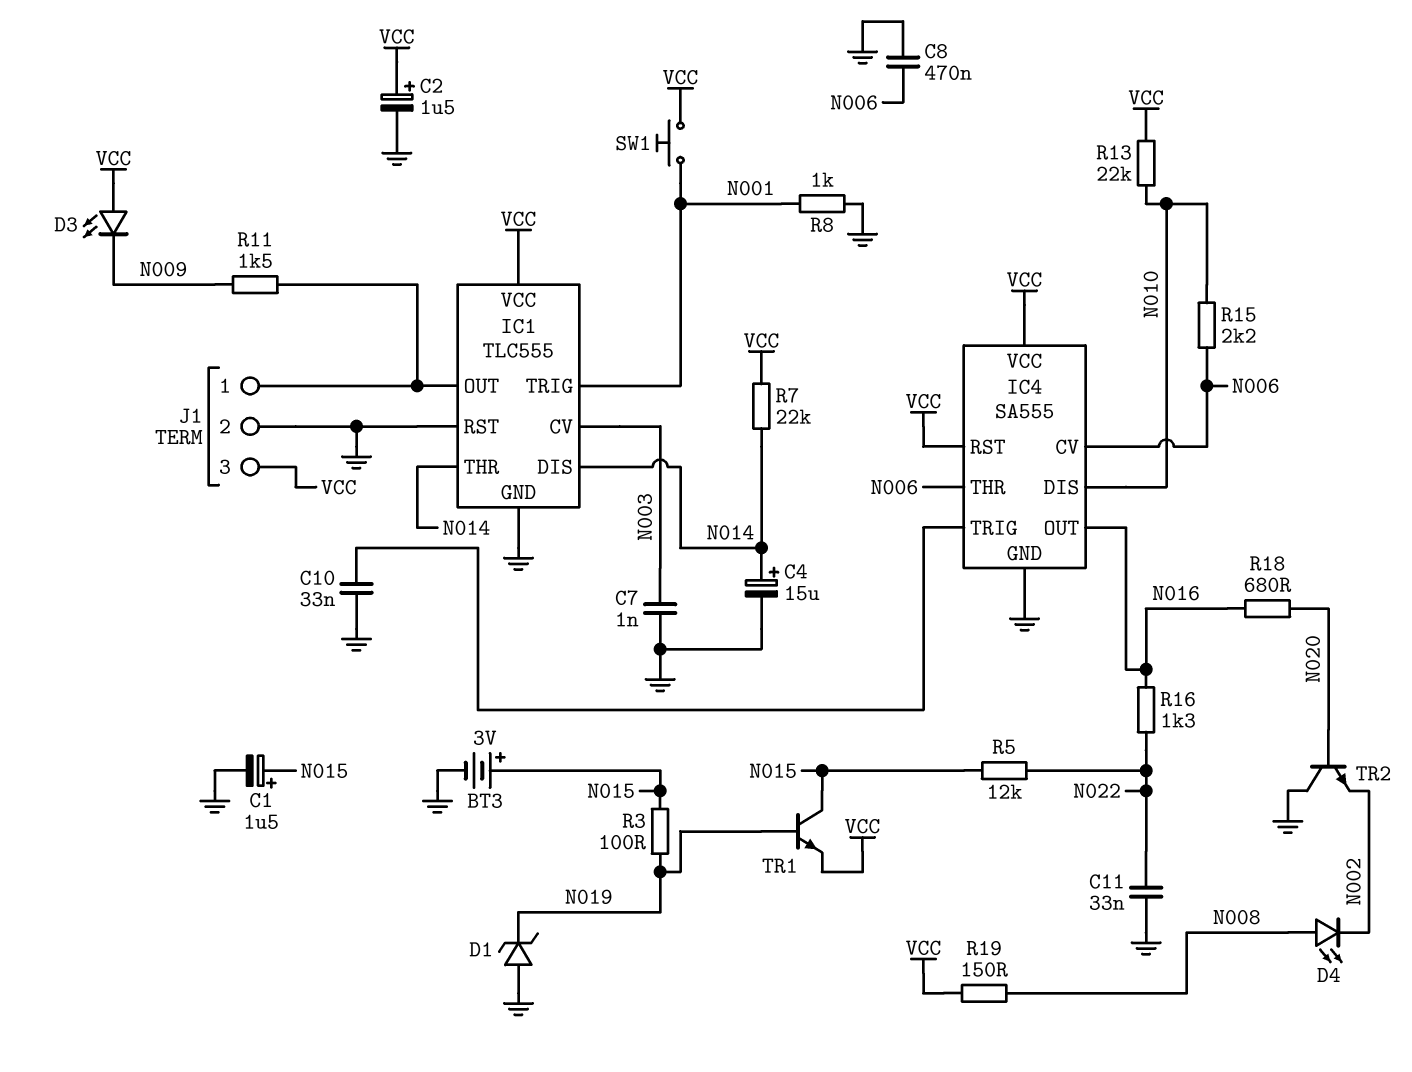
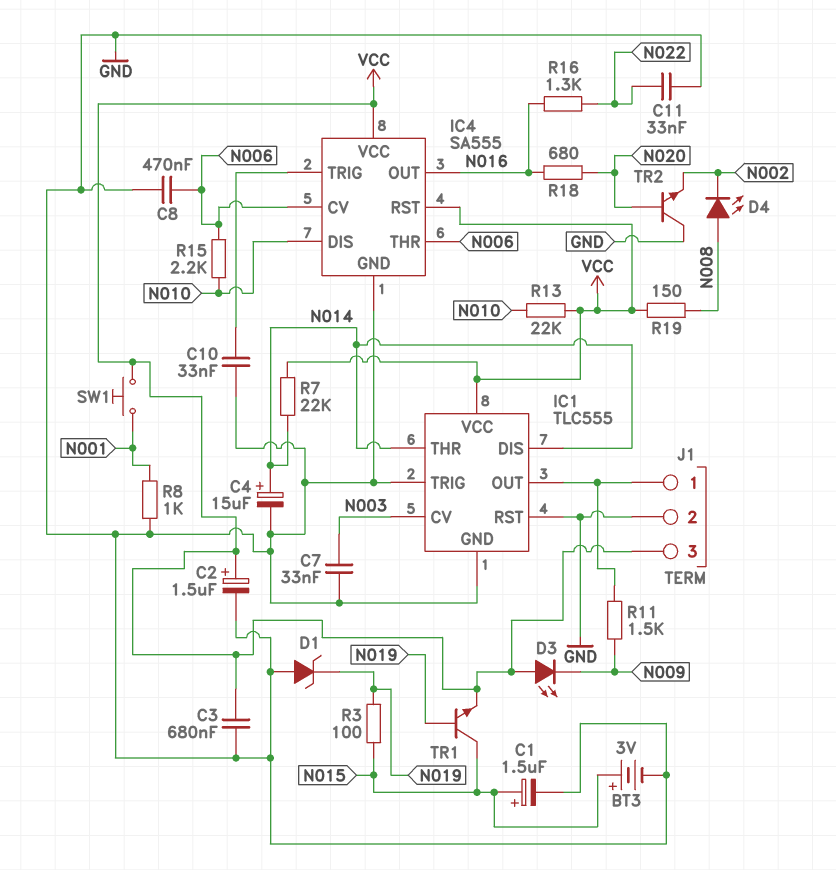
C3: none -> 680nF (GND, VCC)
C7: 1nF (GND, N003) -> 33nF (GND, N003)
IC1 pin TRIG: N001 -> GND
R5: 12k (N015, N022) -> none

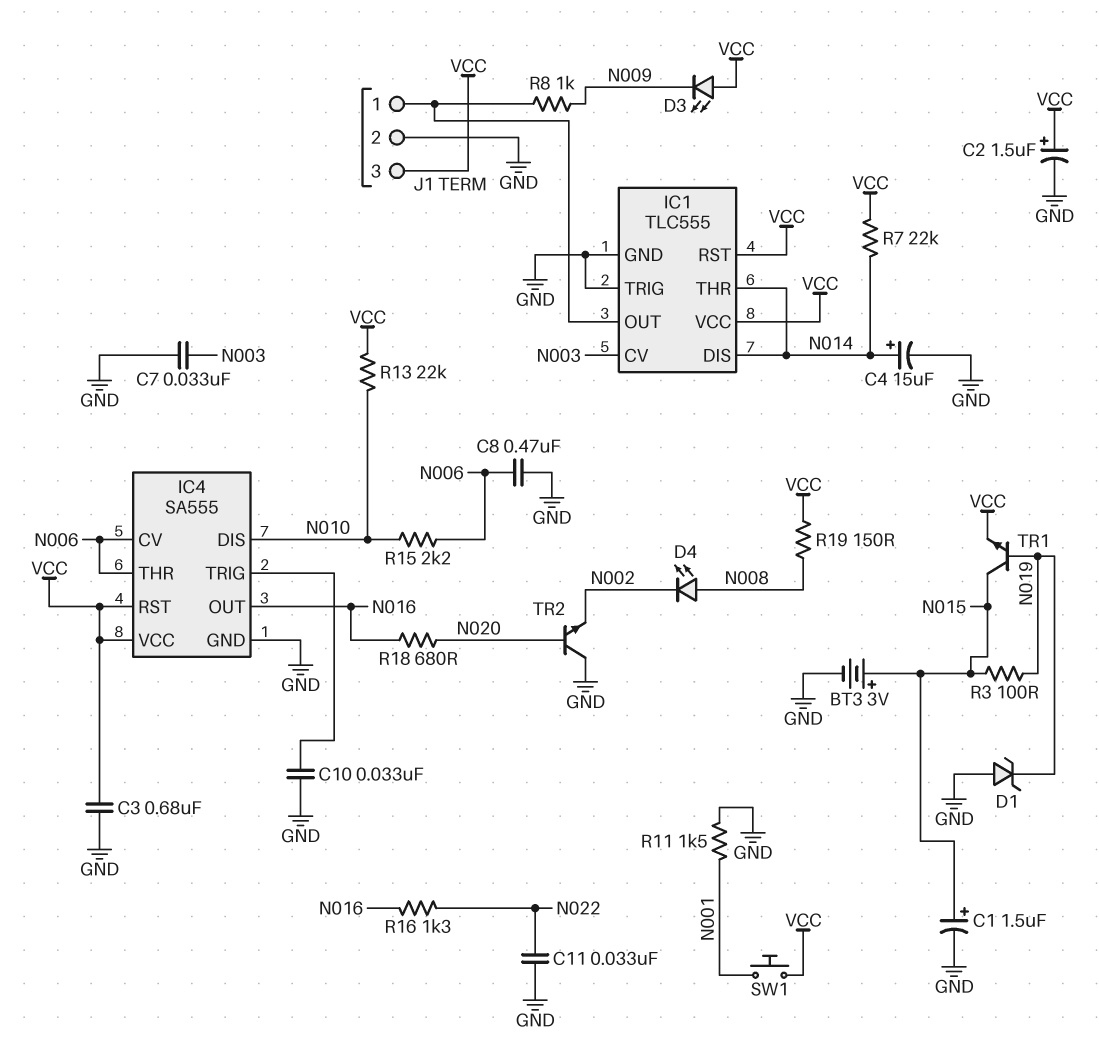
IC1 pin RST: GND -> VCC
R8: 1k (GND, N001) -> 1k (IC1/OUT, N009)
R11: 1.5k (IC1/OUT, N009) -> 1.5k (GND, N001)

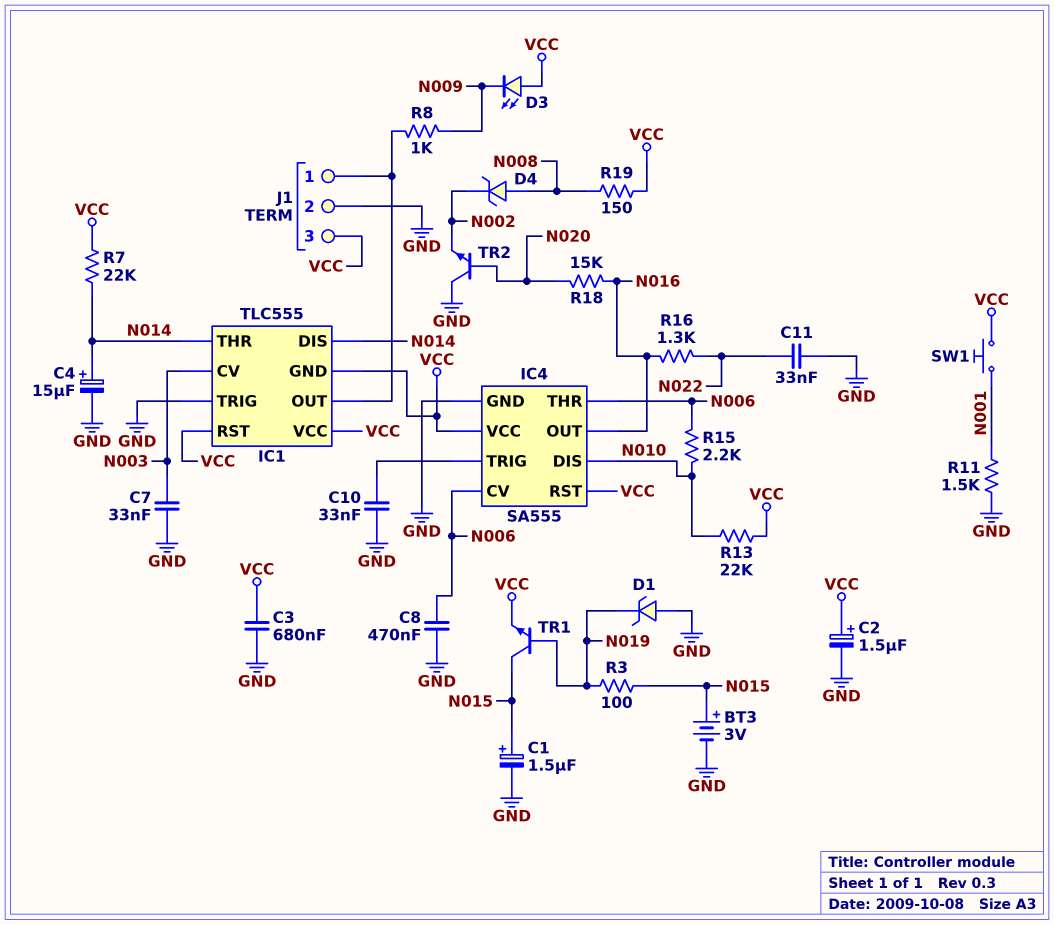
D4: LED (A N008, K N002) -> zener (A N008, K N002)
IC1 pin GND: GND -> VCC
R18: 680 (N016, N020) -> 15k (N016, N020)

